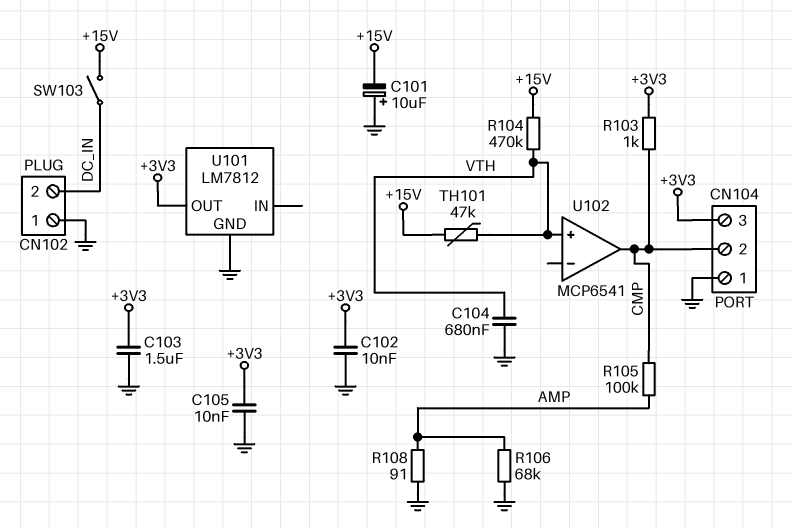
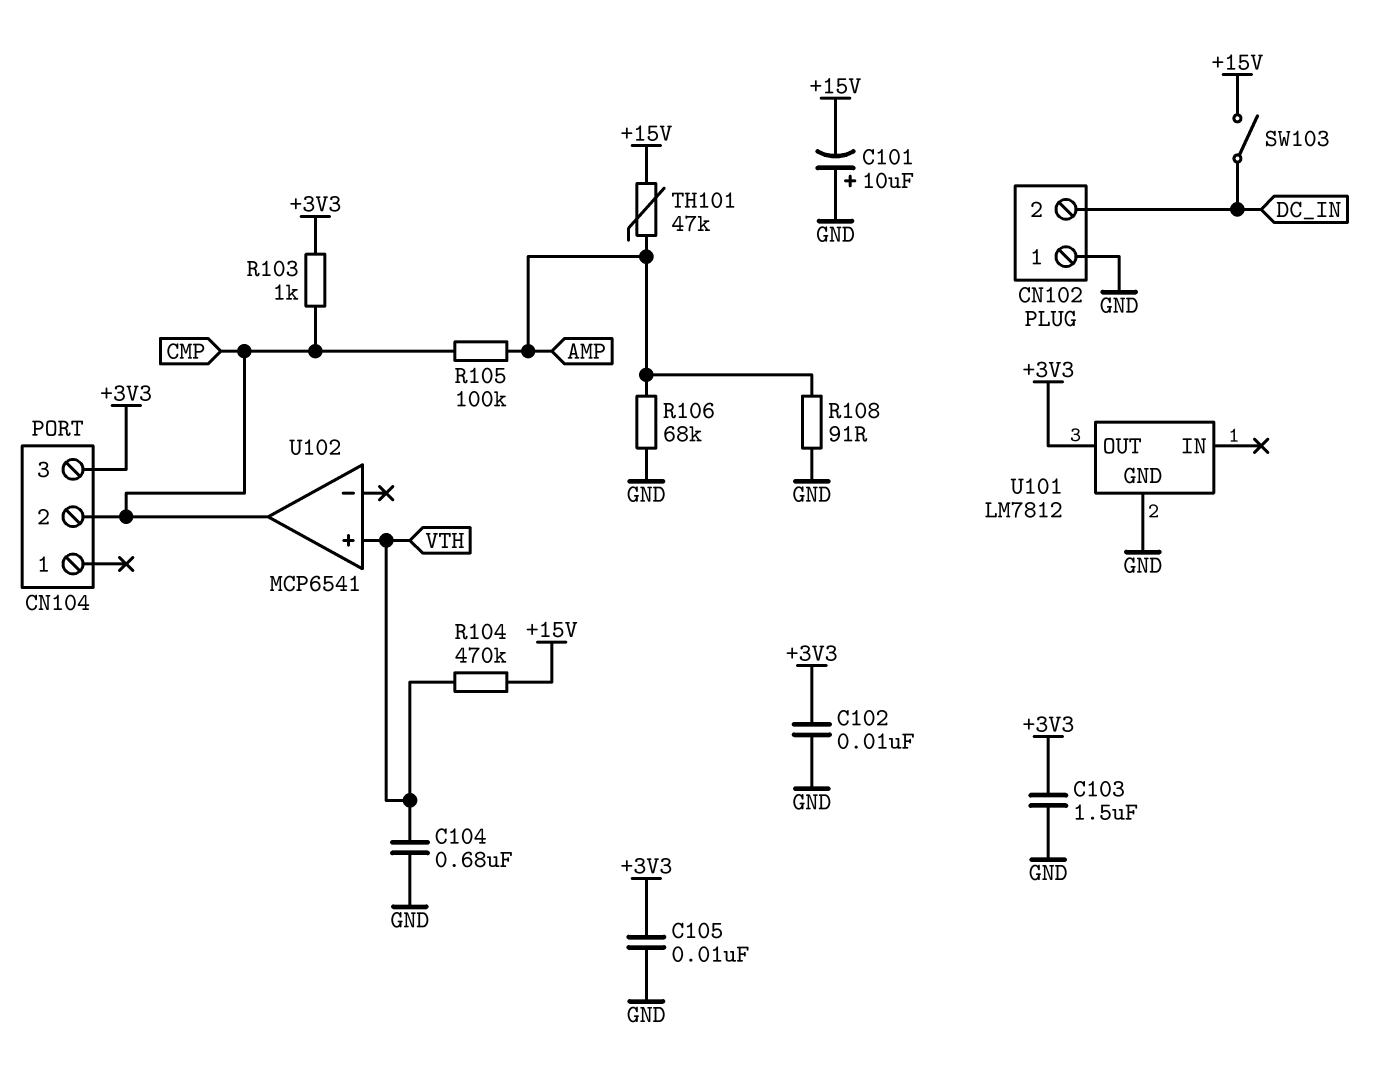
CN104 pin 1: GND -> none
TH101: 47k (+15V, VTH) -> 47k (+15V, AMP)

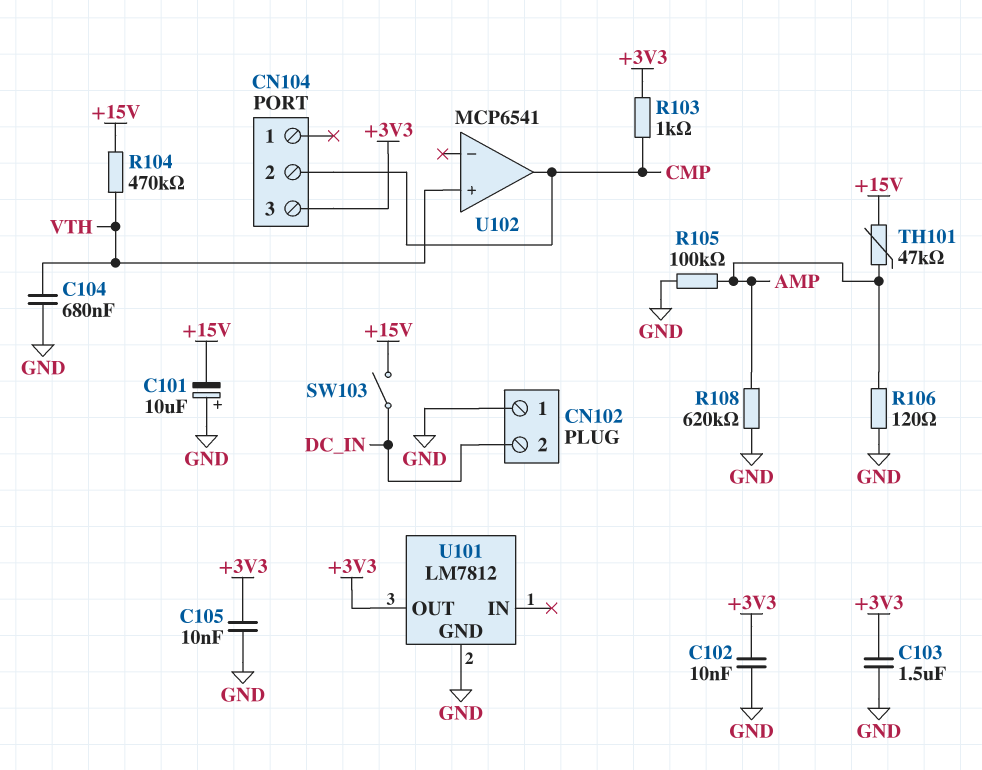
R105: 100k (AMP, CMP) -> 100k (AMP, GND)
R106: 68k (AMP, GND) -> 120 (AMP, GND)
R108: 91 (AMP, GND) -> 620k (AMP, GND)

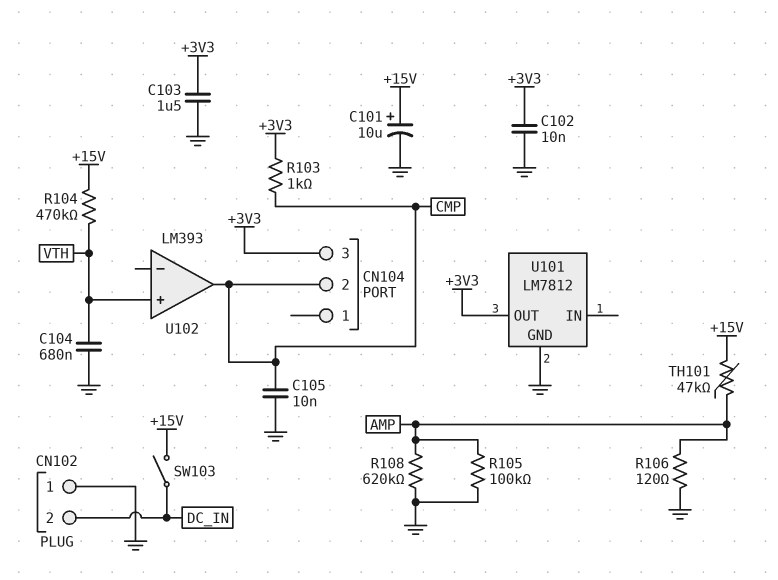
C101: 10uF (plus GND, minus +15V) -> 10uF (plus +15V, minus GND)
C105: 10nF (+3V3, GND) -> 10nF (CMP, GND)
U102: MCP6541 -> LM393

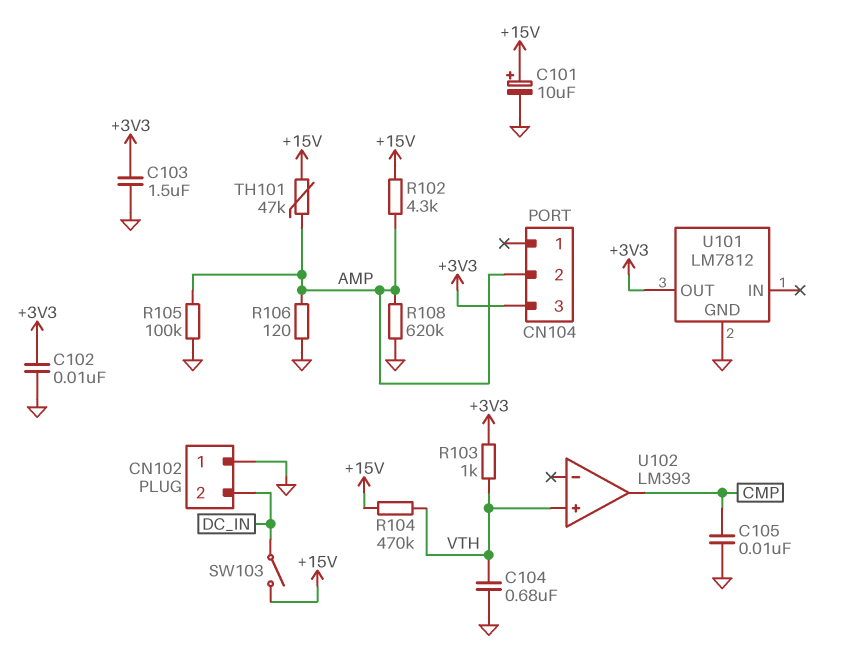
CN104 pin 2: CMP -> AMP
R102: none -> 4.3k (+15V, AMP)
R103: 1k (+3V3, CMP) -> 1k (+3V3, VTH)

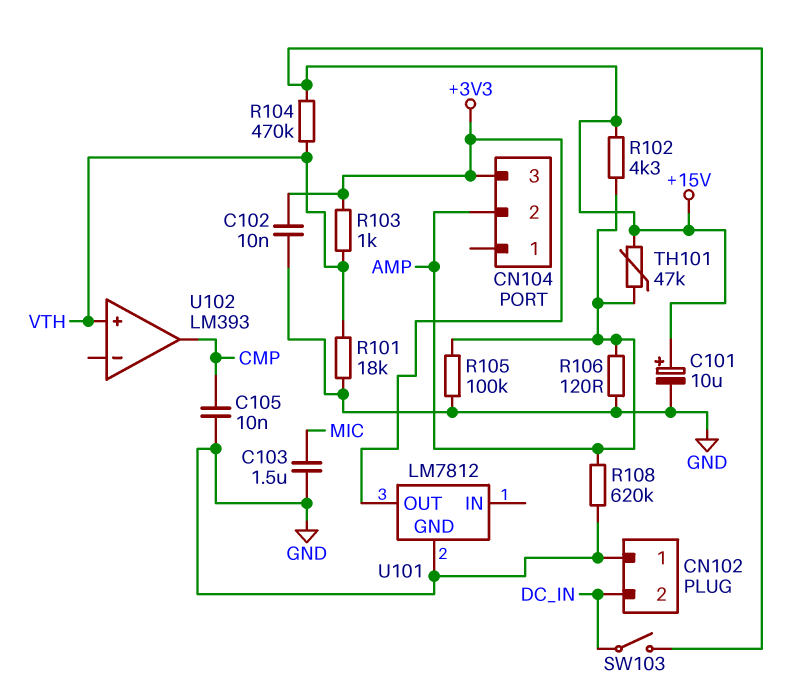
C103: 1.5uF (+3V3, GND) -> 1.5uF (GND, MIC)
C104: 680nF (GND, VTH) -> none
R101: none -> 18k (GND, VTH)

